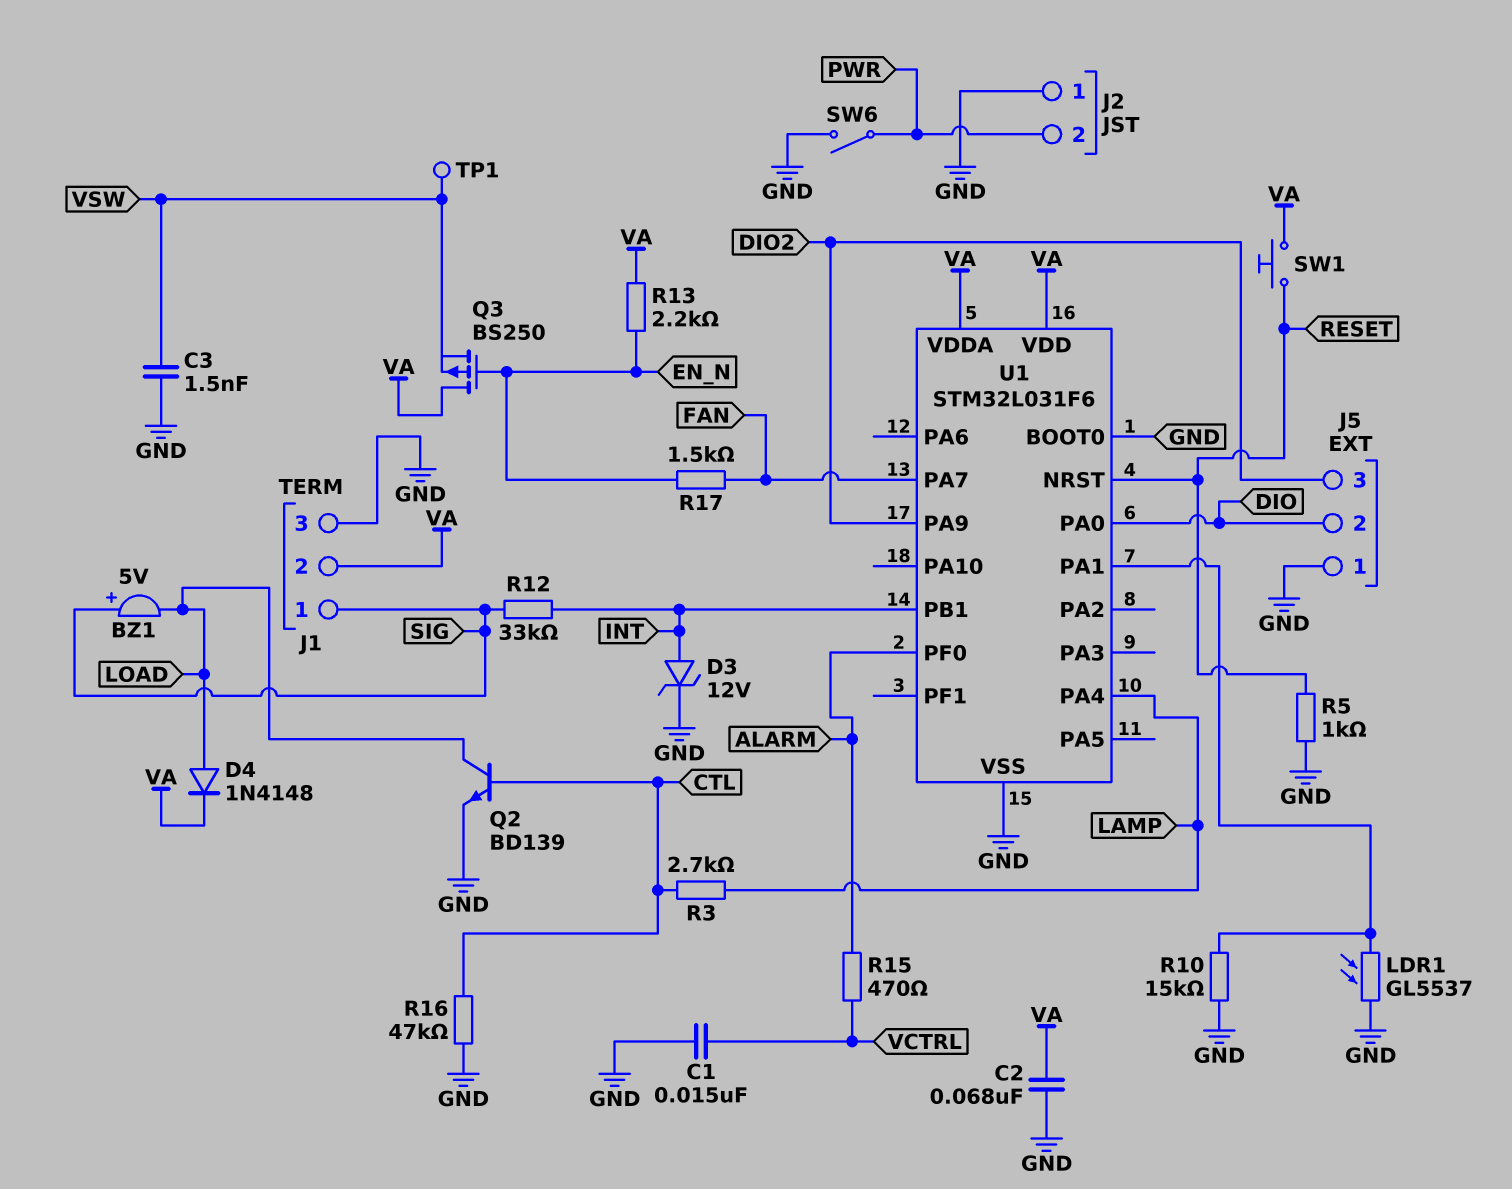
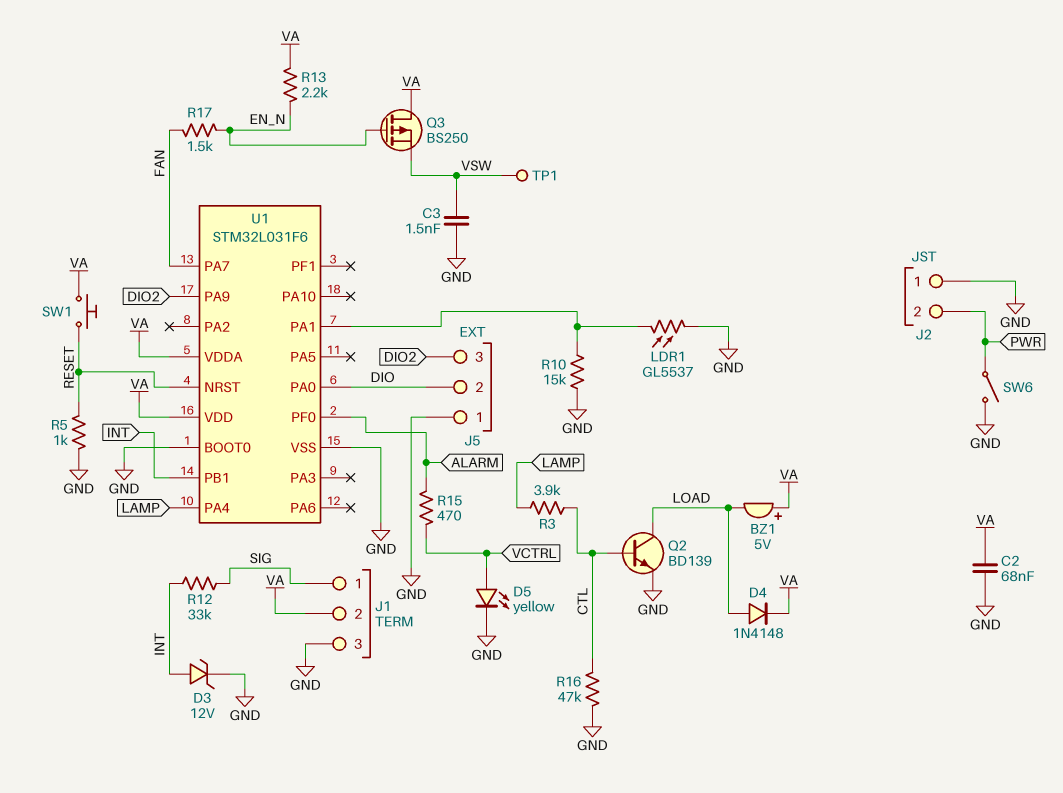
BZ1: buzzer 5V (plus SIG, minus LOAD) -> buzzer 5V (plus VA, minus LOAD)
C1: 15nF (GND, VCTRL) -> none
D5: none -> LED yellow (A VCTRL, K GND)
R3: 2.7k (CTL, LAMP) -> 3.9k (CTL, LAMP)

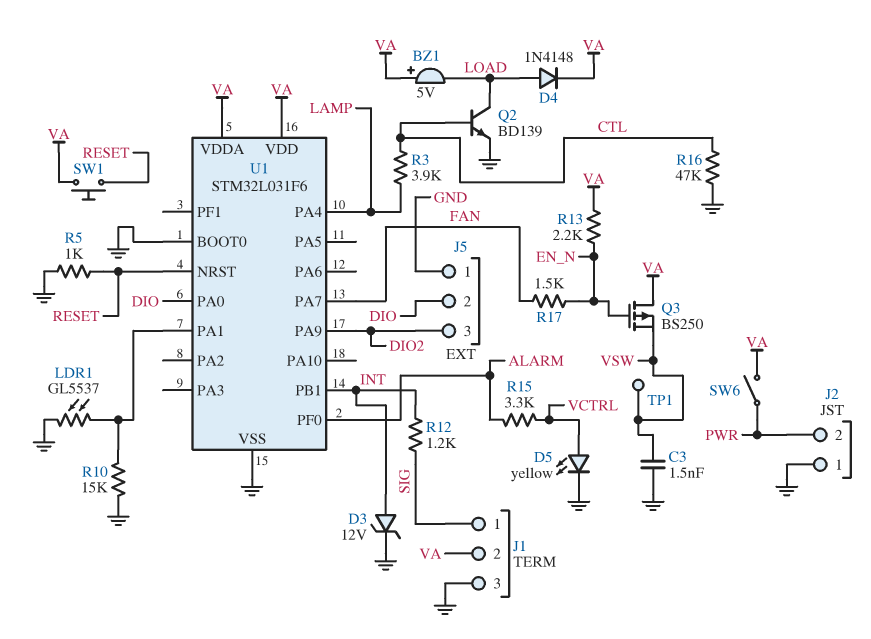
C2: 68nF (GND, VA) -> none
R12: 33k (INT, SIG) -> 1.2k (INT, SIG)
R15: 470 (ALARM, VCTRL) -> 3.3k (ALARM, VCTRL)
SW6: switch (GND, PWR) -> switch (PWR, VA)

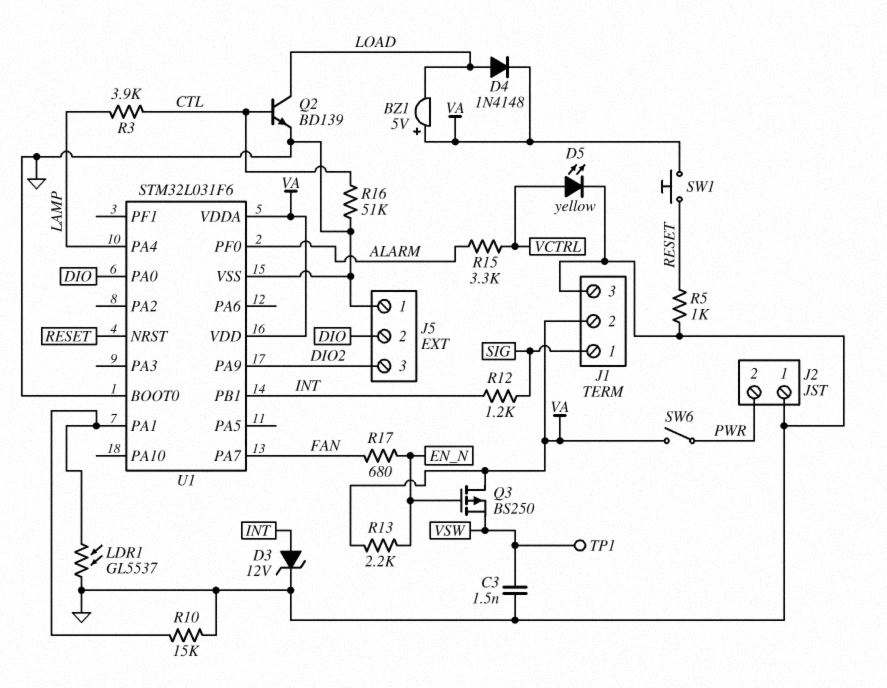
R16: 47k (CTL, GND) -> 51k (CTL, GND)
R17: 1.5k (EN_N, FAN) -> 680 (EN_N, FAN)

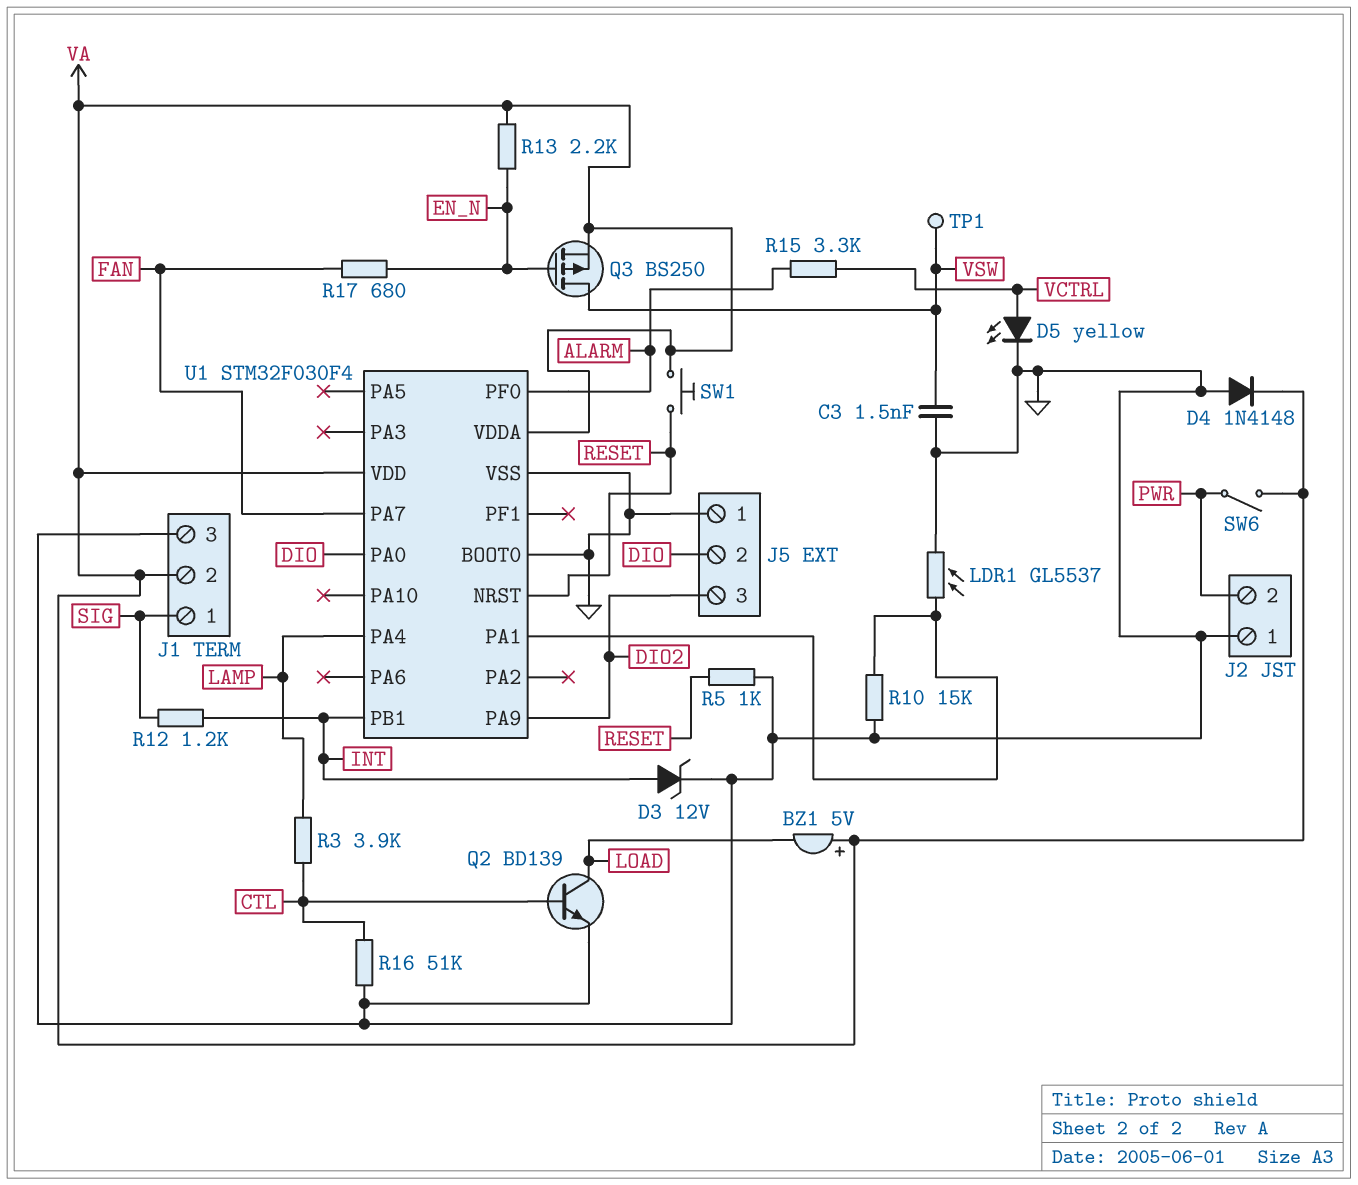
D4: diode 1N4148 (A LOAD, K VA) -> diode 1N4148 (A GND, K VA)
Q3: PMOS BS250 (G EN_N, D VA, S VSW) -> PMOS BS250 (G EN_N, D VSW, S VA)
U1: STM32L031F6 -> STM32F030F4

